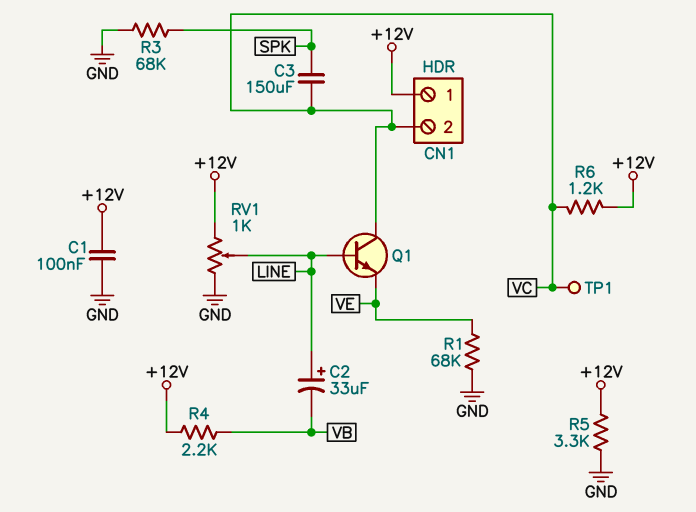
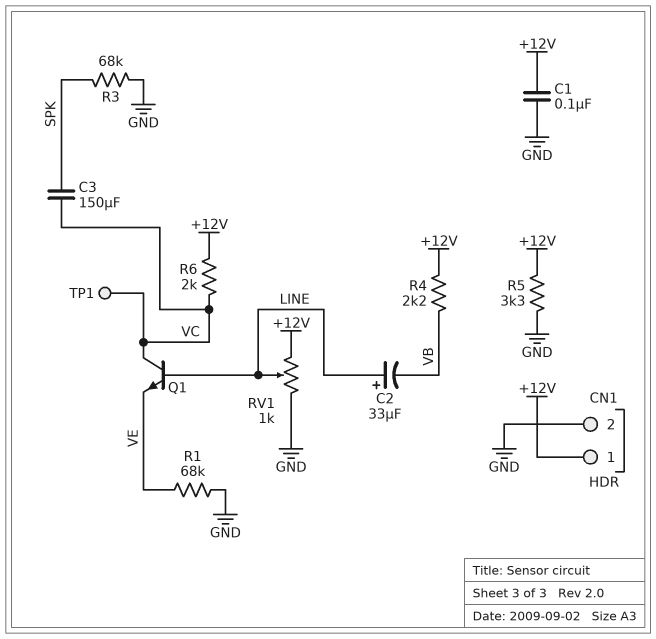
CN1 pin 2: VC -> GND
R6: 1.2k (+12V, VC) -> 2k (+12V, VC)

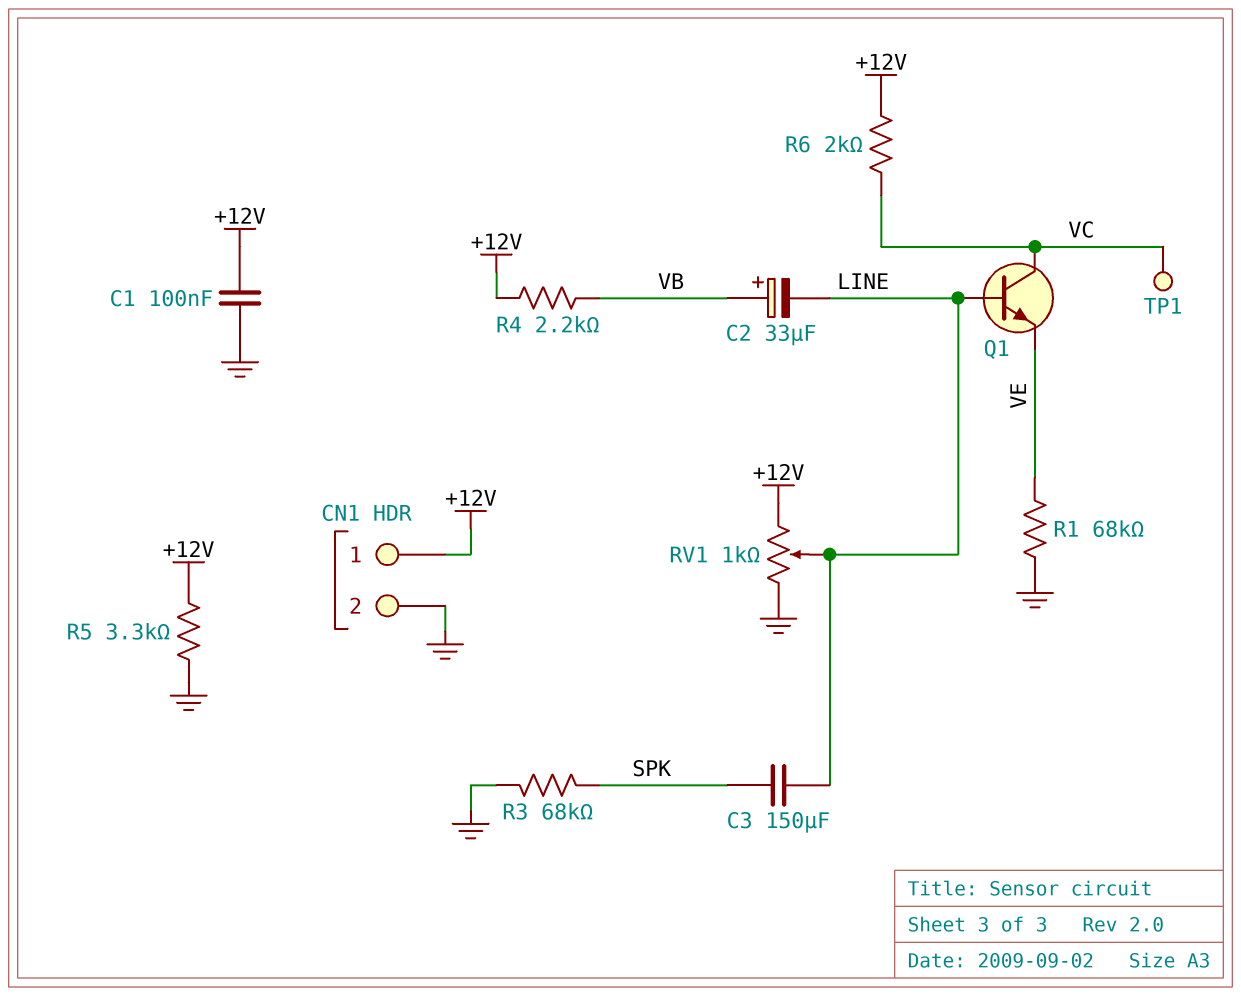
C2: 33uF (plus LINE, minus VB) -> 33uF (plus VB, minus LINE)
C3: 150uF (SPK, VC) -> 150uF (LINE, SPK)

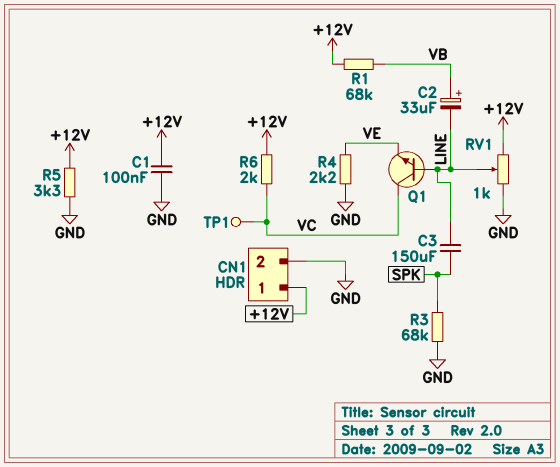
R1: 68k (GND, VE) -> 68k (+12V, VB)
R4: 2.2k (+12V, VB) -> 2.2k (GND, VE)

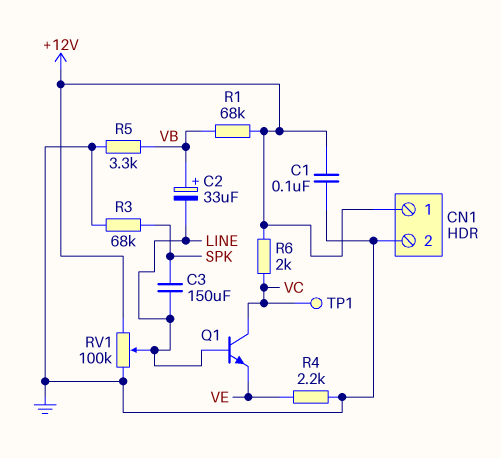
R5: 3.3k (+12V, GND) -> 3.3k (GND, VB)
RV1: 1k (+12V, GND, wiper LINE) -> 100k (+12V, GND, wiper LINE)

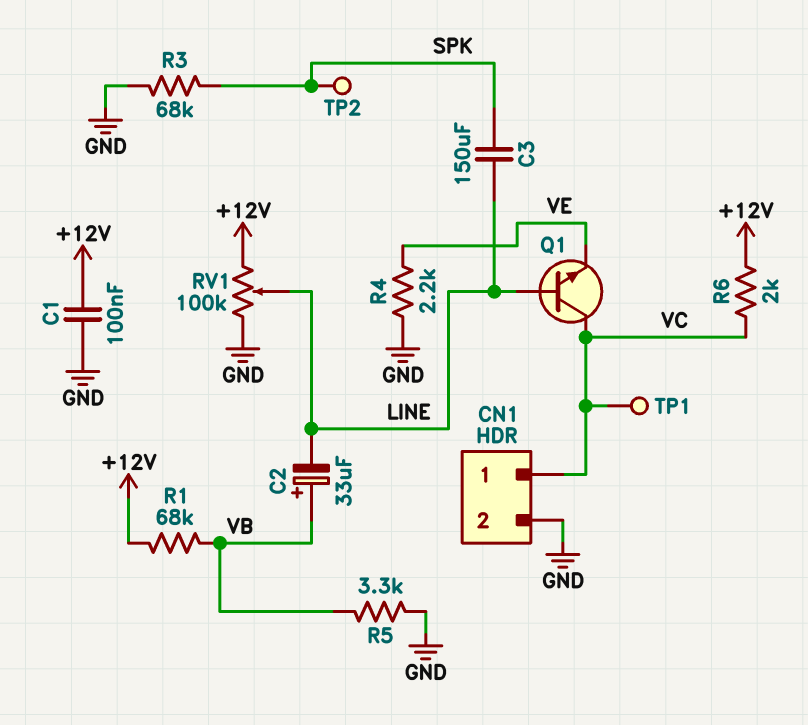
CN1 pin 1: +12V -> VC
TP2: none -> test point (SPK)

